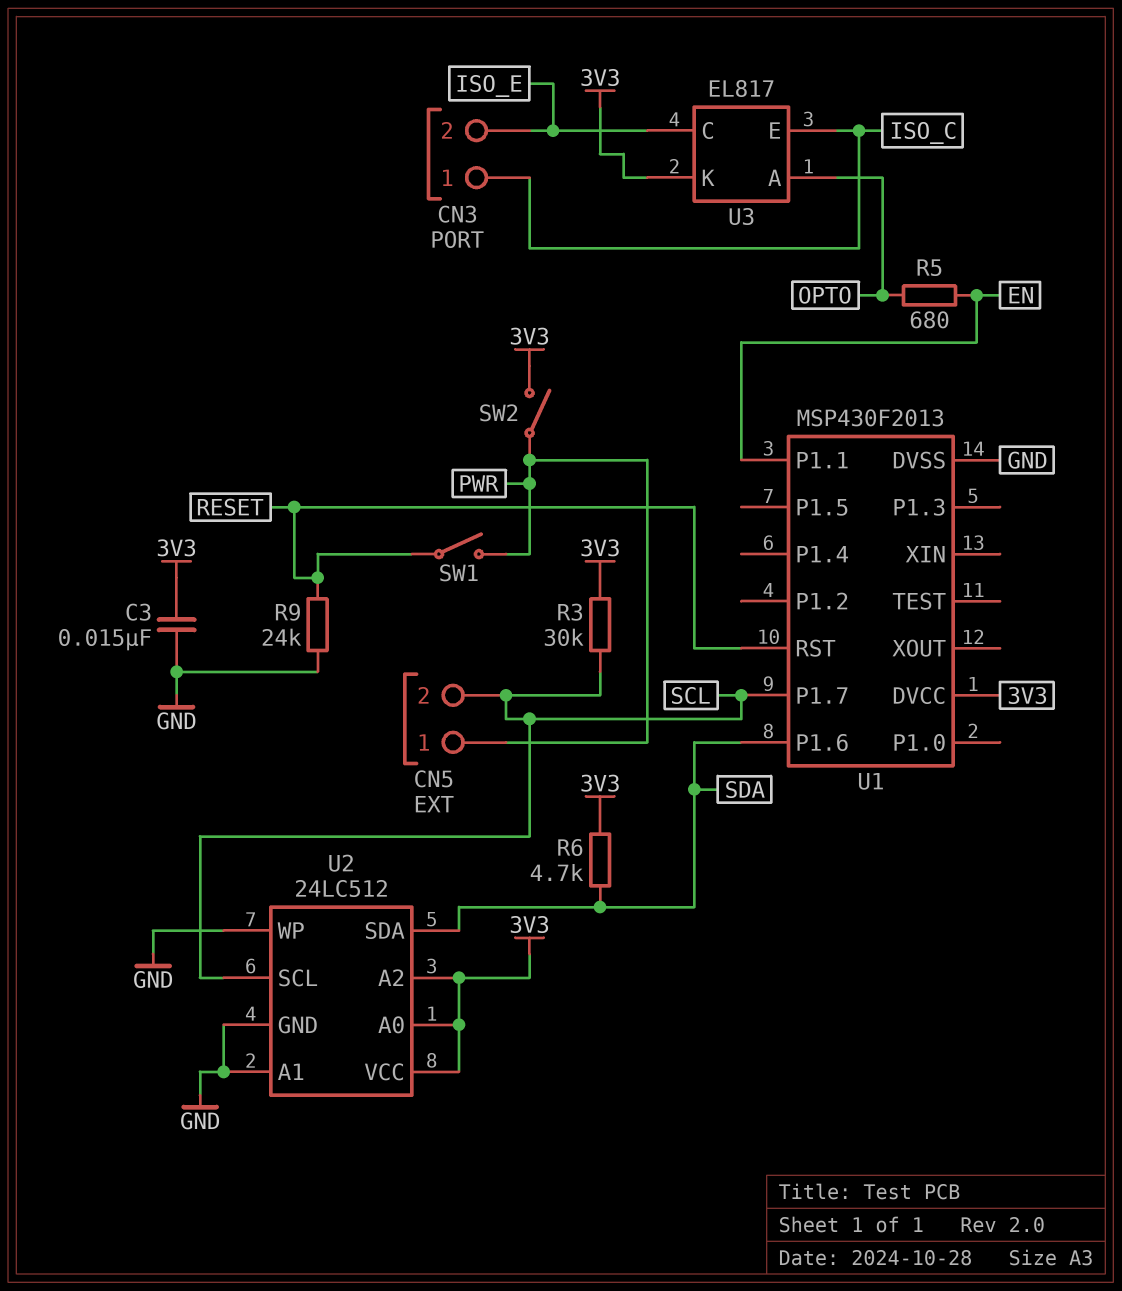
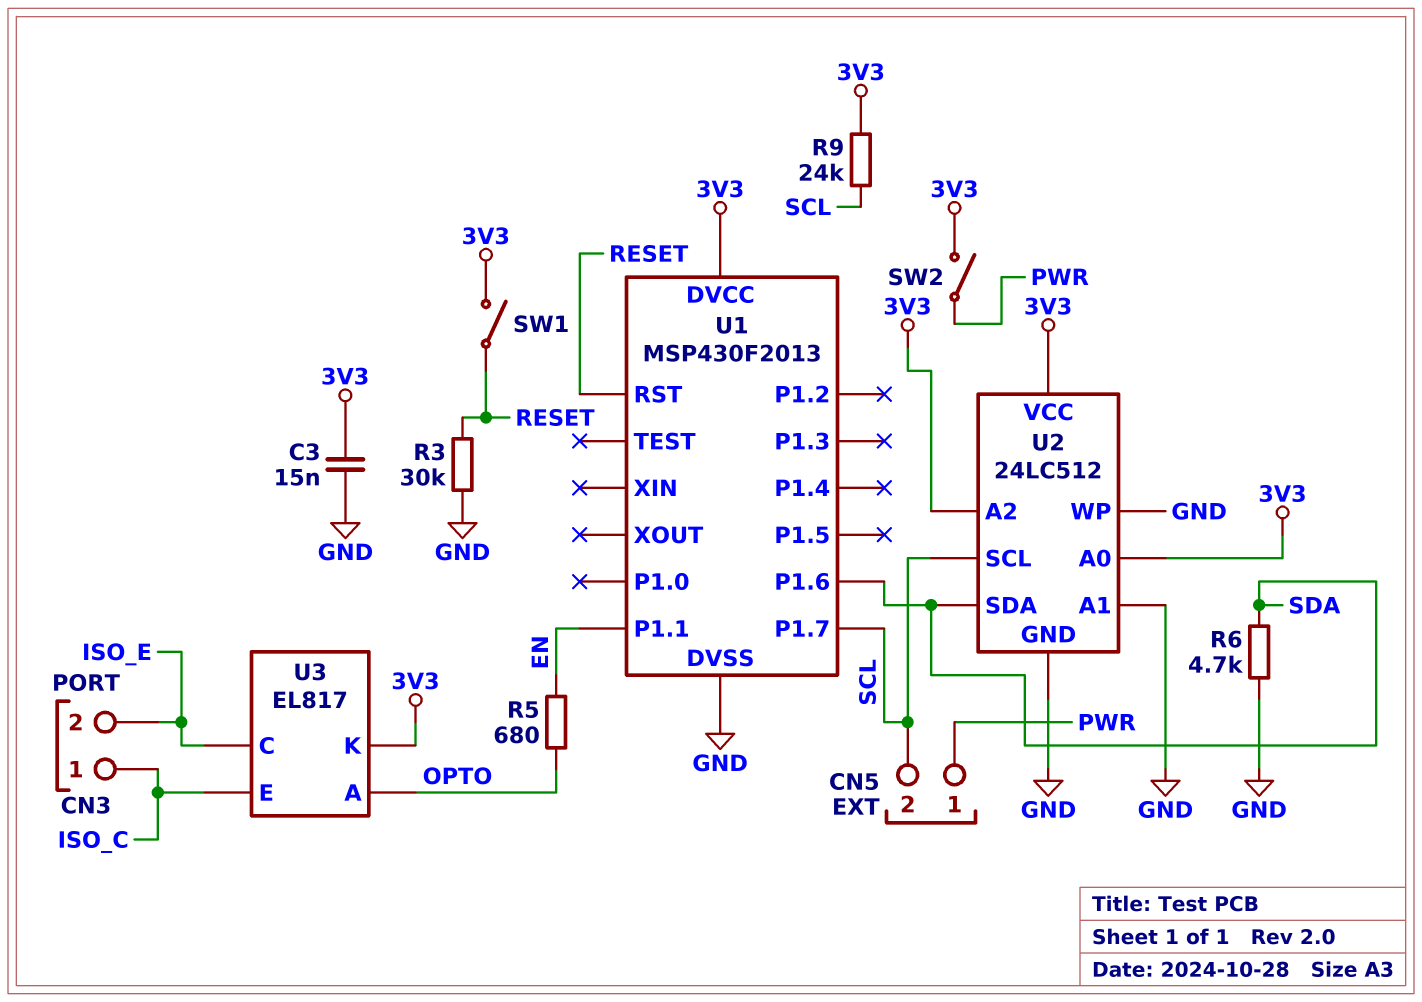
R3: 30k (3V3, SCL) -> 30k (GND, RESET)
R6: 4.7k (3V3, SDA) -> 4.7k (GND, SDA)
R9: 24k (GND, RESET) -> 24k (3V3, SCL)
SW1: switch (PWR, RESET) -> switch (3V3, RESET)

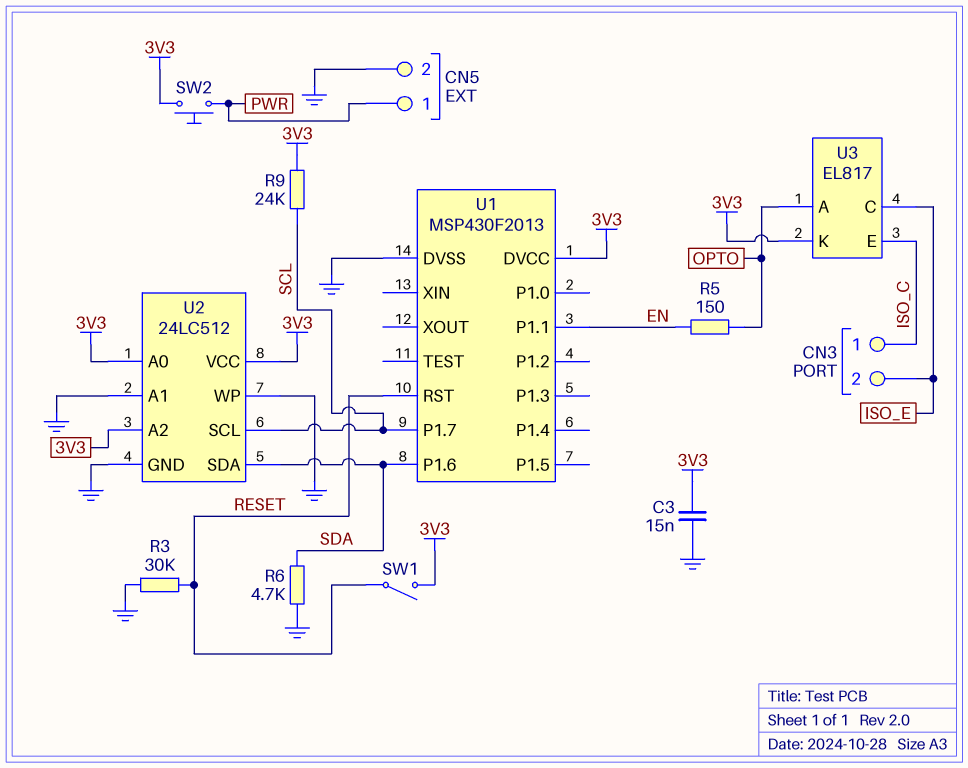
CN5 pin 2: SCL -> GND
R5: 680 (EN, OPTO) -> 150 (EN, OPTO)
SW2: switch (3V3, PWR) -> button (3V3, PWR)

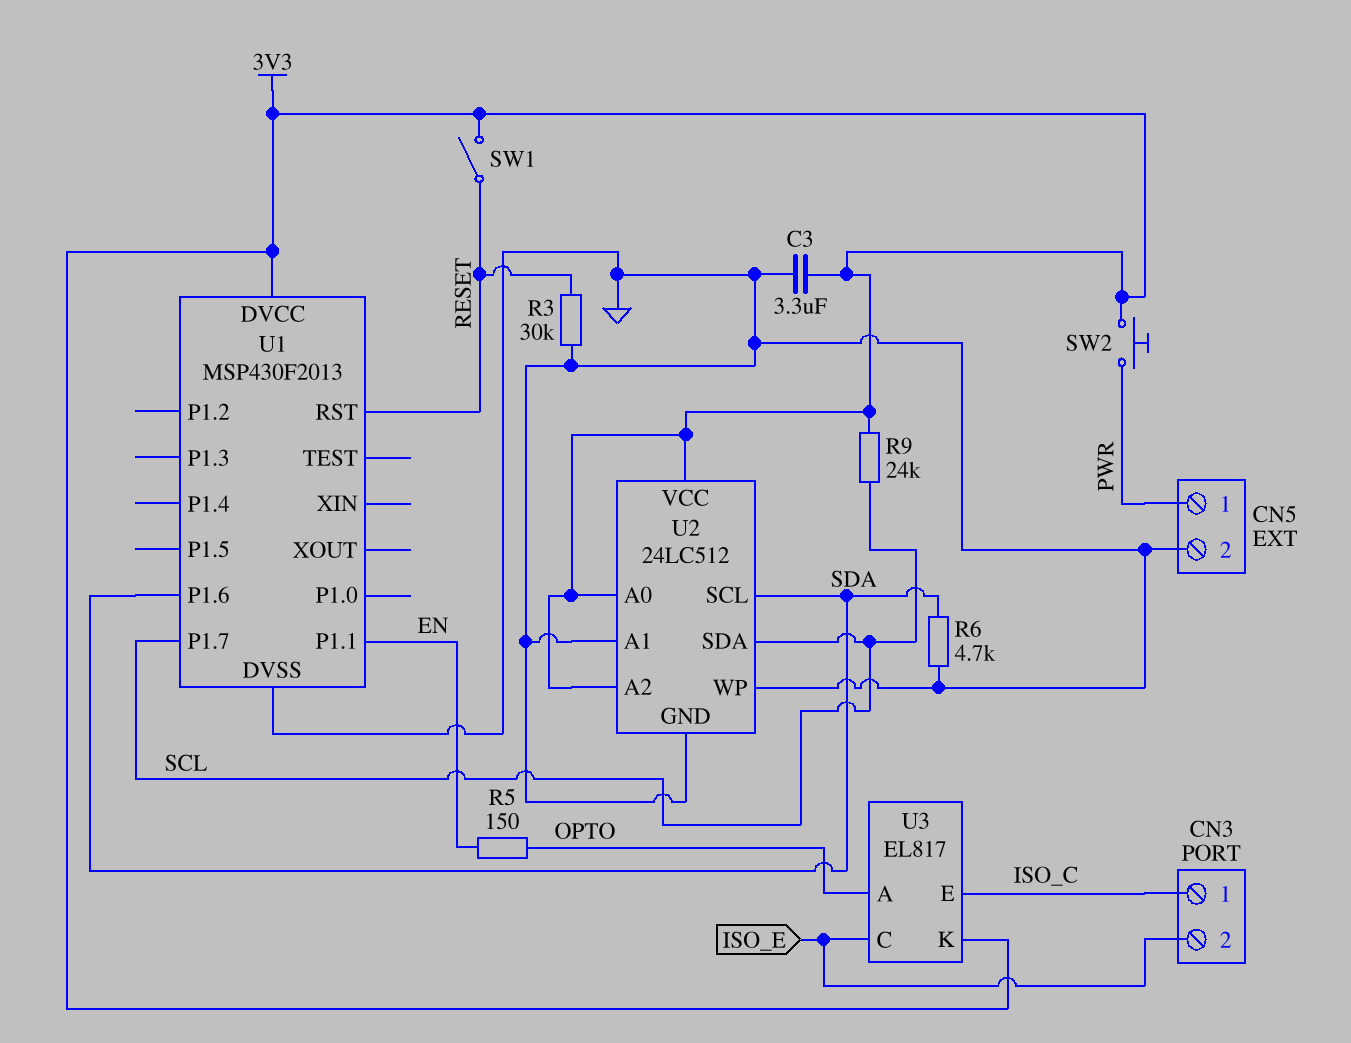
C3: 15nF (3V3, GND) -> 3.3uF (3V3, GND)
U2 pin SCL: SCL -> SDA
U2 pin SDA: SDA -> SCL

